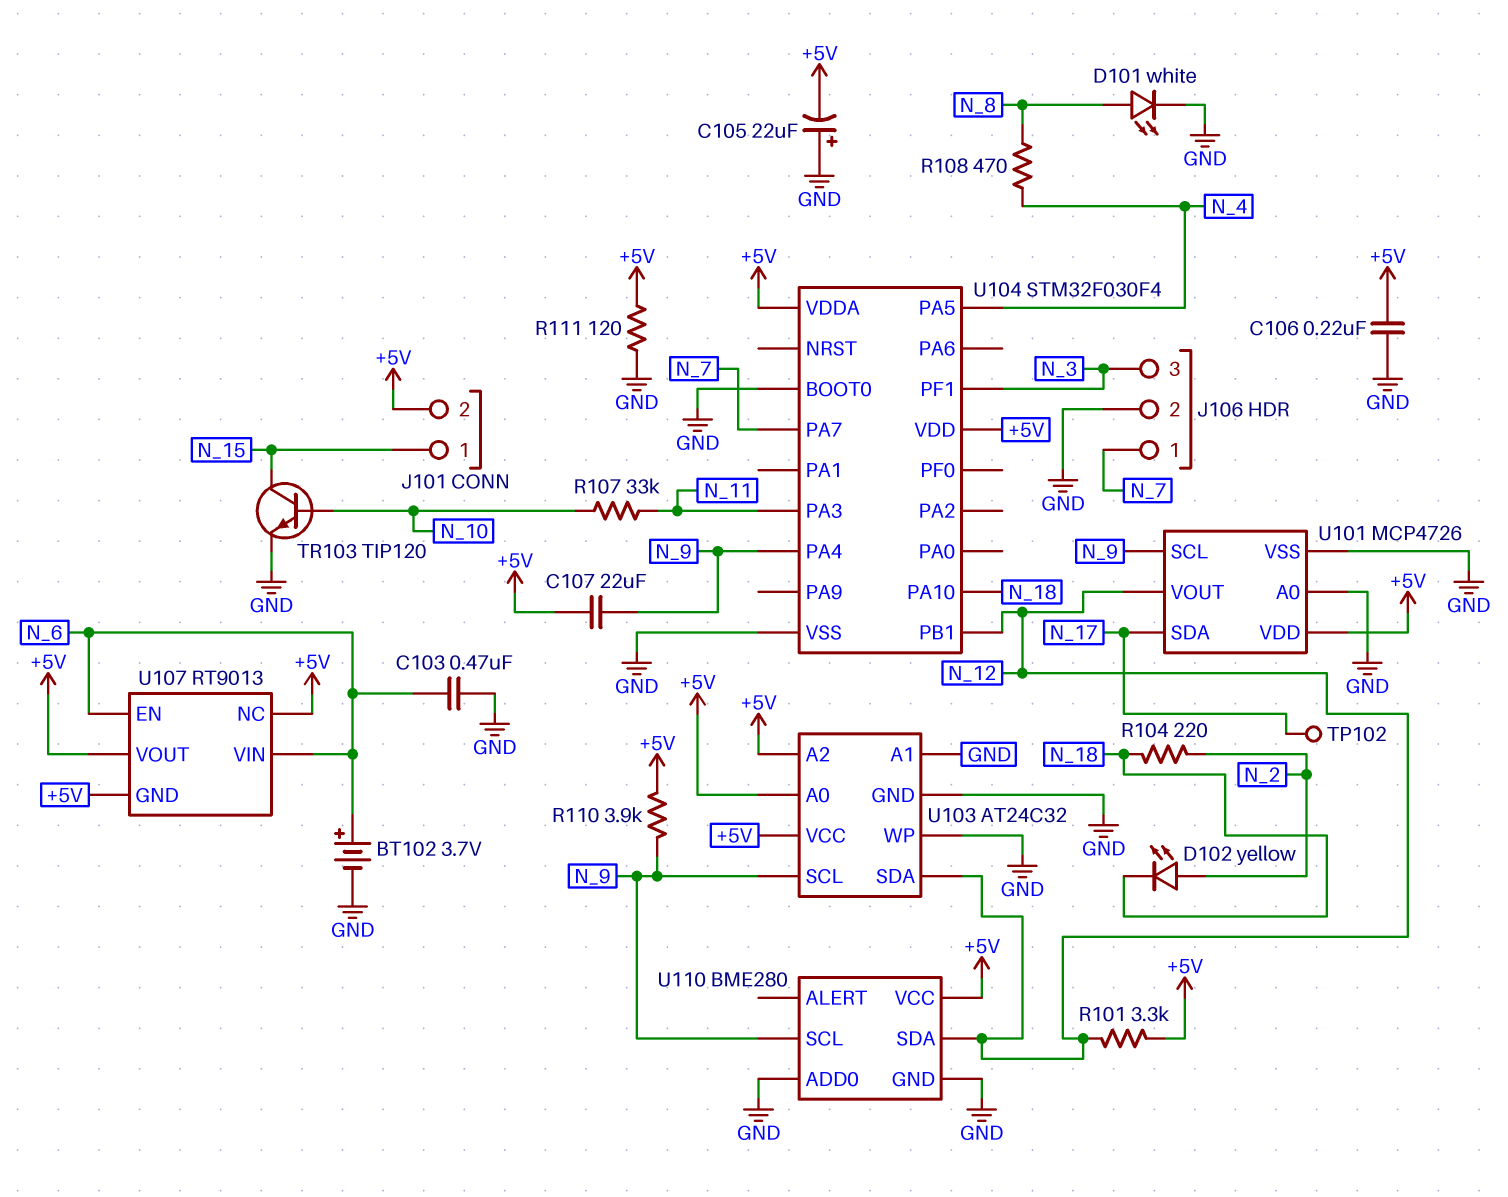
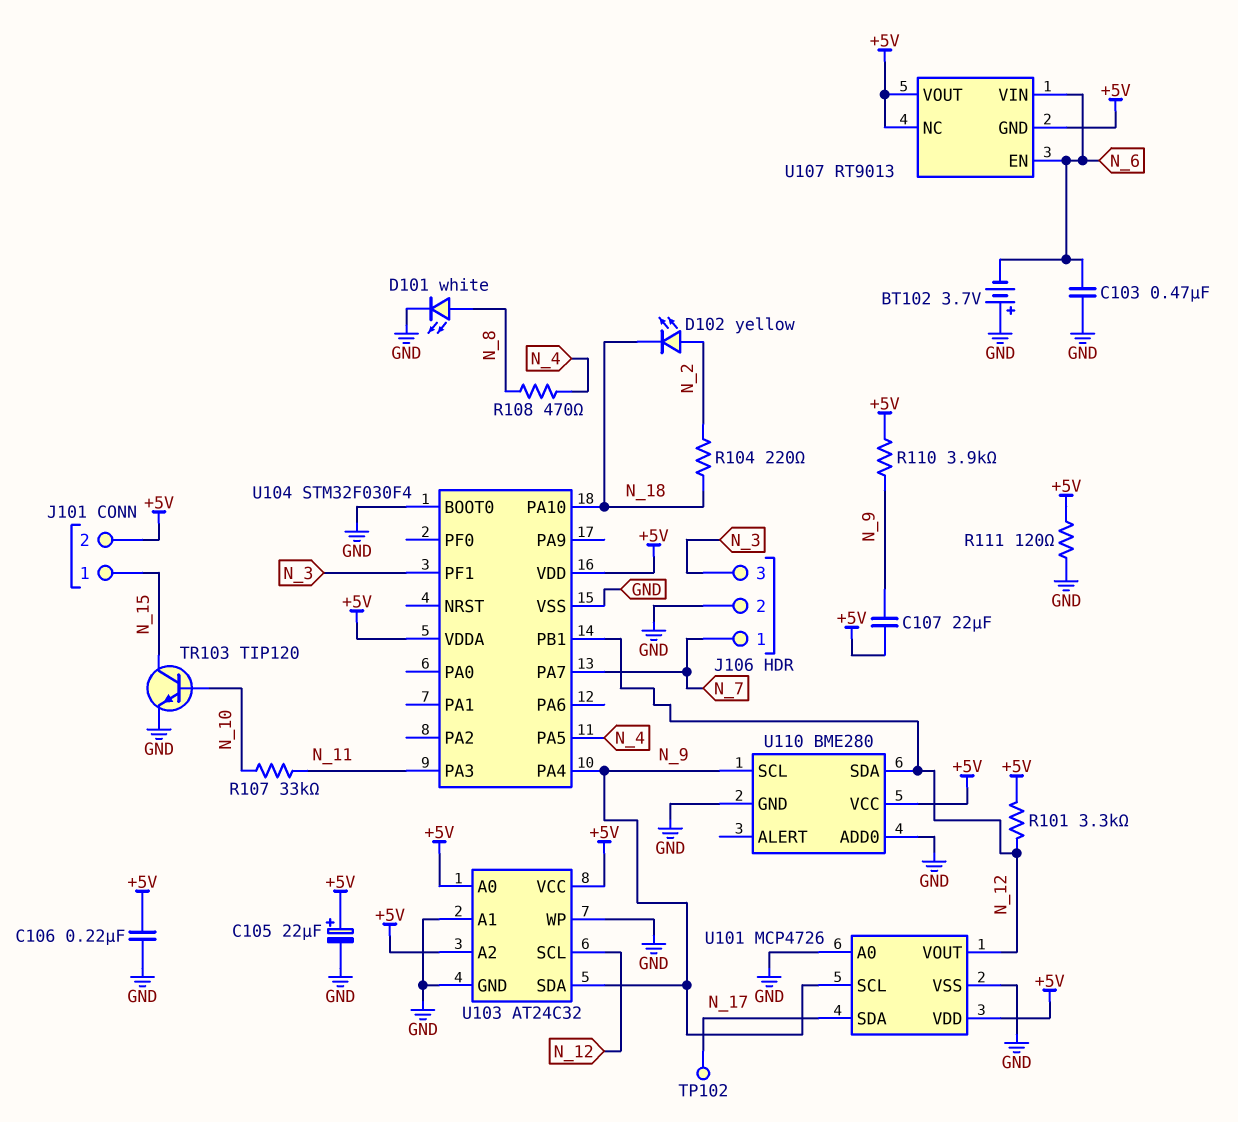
BT102: 3.7V (plus N_6, minus GND) -> 3.7V (plus GND, minus N_6)
C105: 22uF (plus GND, minus +5V) -> 22uF (plus +5V, minus GND)
U103 pin SCL: N_9 -> N_12
U103 pin SDA: N_12 -> N_9

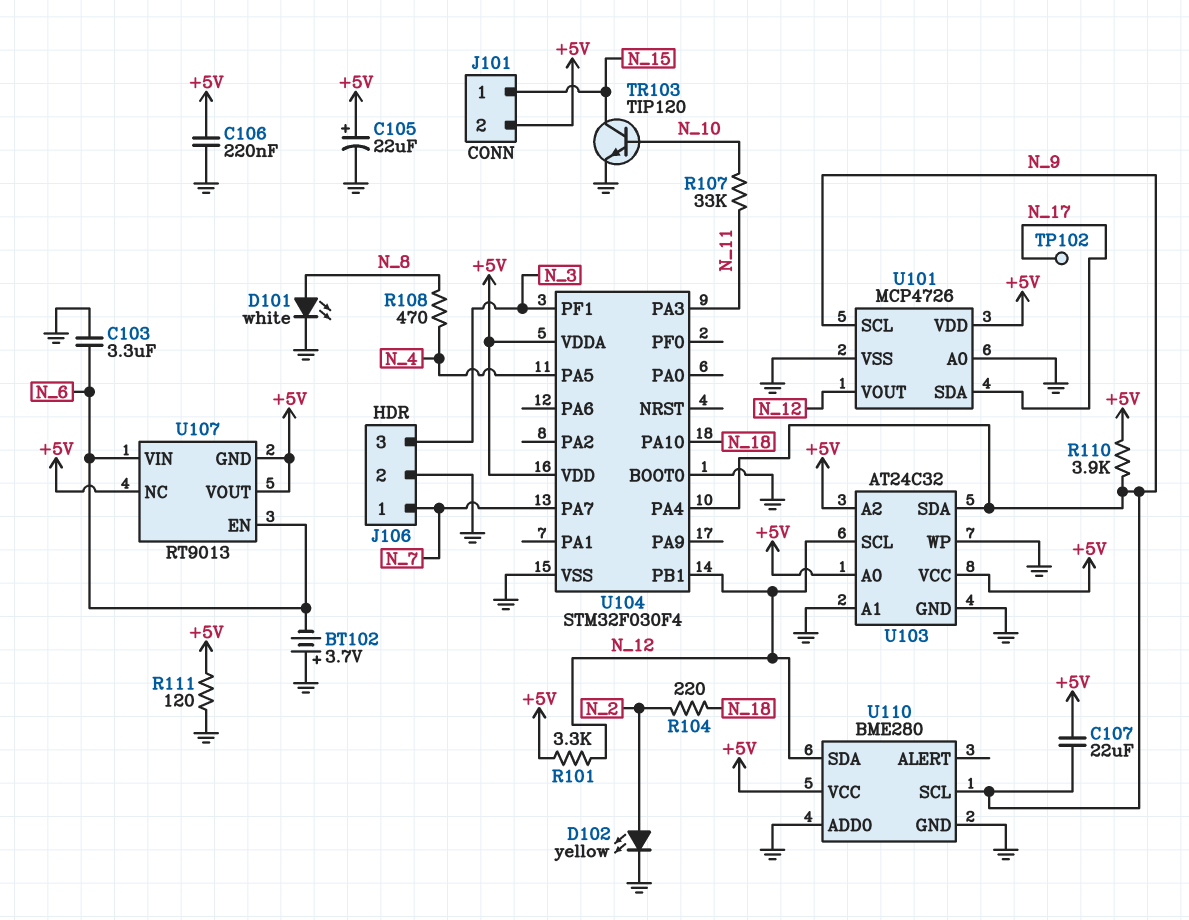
C103: 470nF (GND, N_6) -> 3.3uF (GND, N_6)
D102: LED yellow (A N_2, K N_18) -> LED yellow (A N_2, K GND)

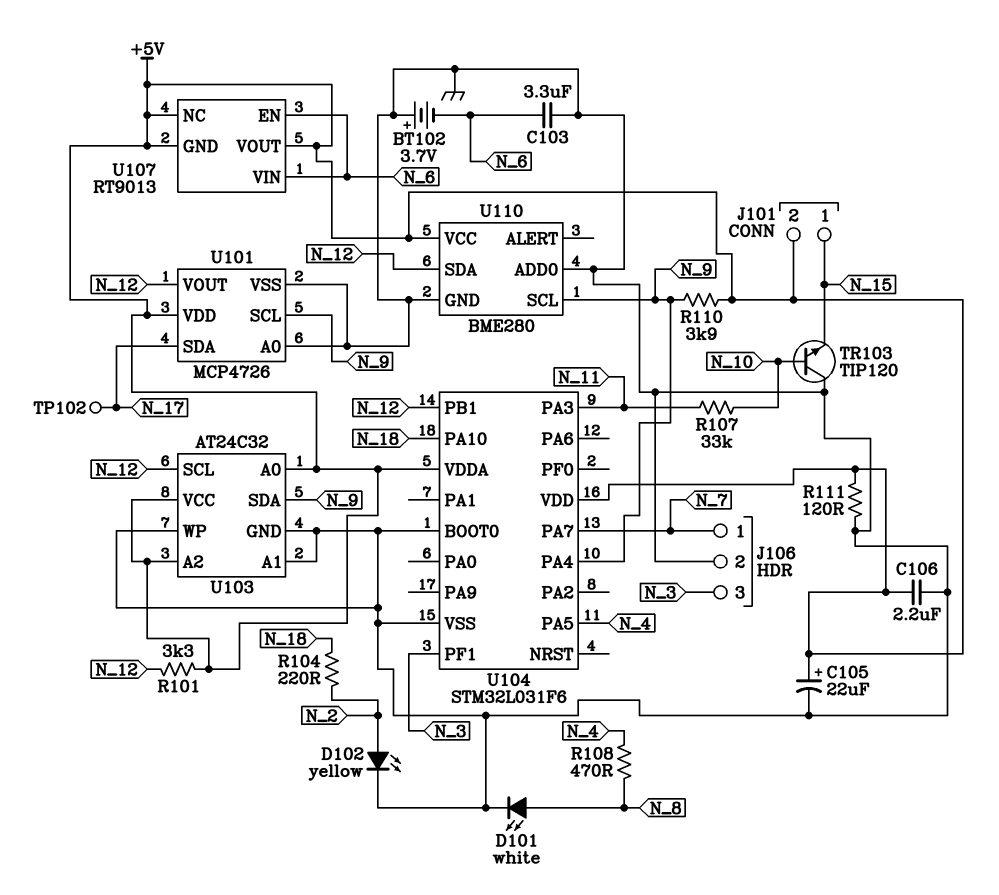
C106: 220nF (+5V, GND) -> 2.2uF (+5V, GND)
C107: 22uF (+5V, N_9) -> none
TR103: NPN TIP120 (B N_10, C N_15, E GND) -> NPN TIP120 (B N_10, C GND, E N_15)
U104: STM32F030F4 -> STM32L031F6

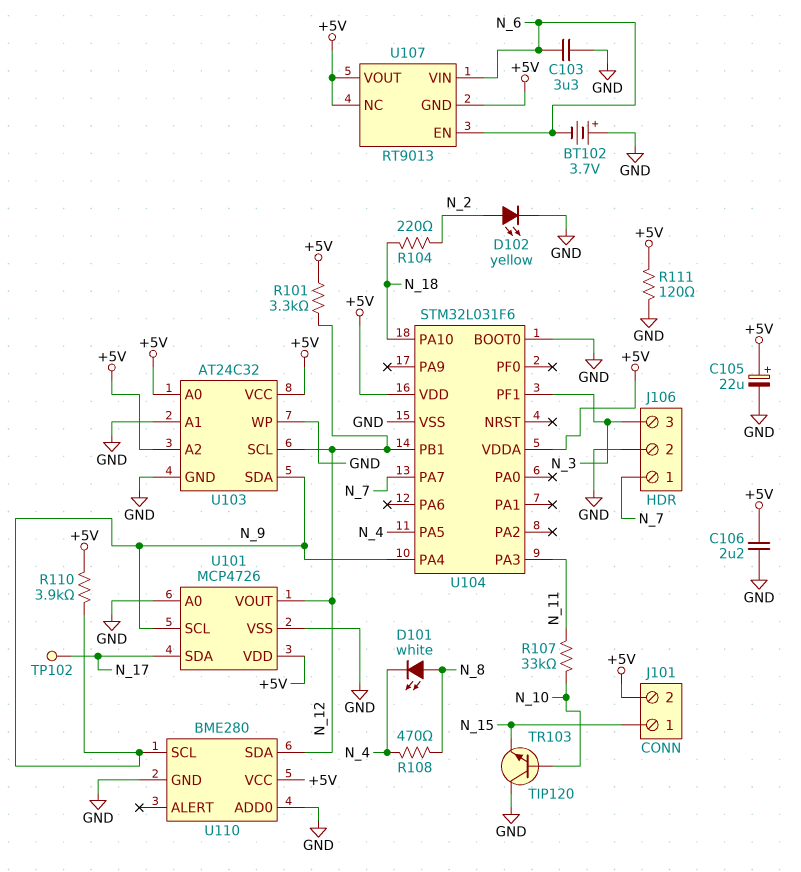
D101: LED white (A N_8, K GND) -> LED white (A N_8, K N_4)

